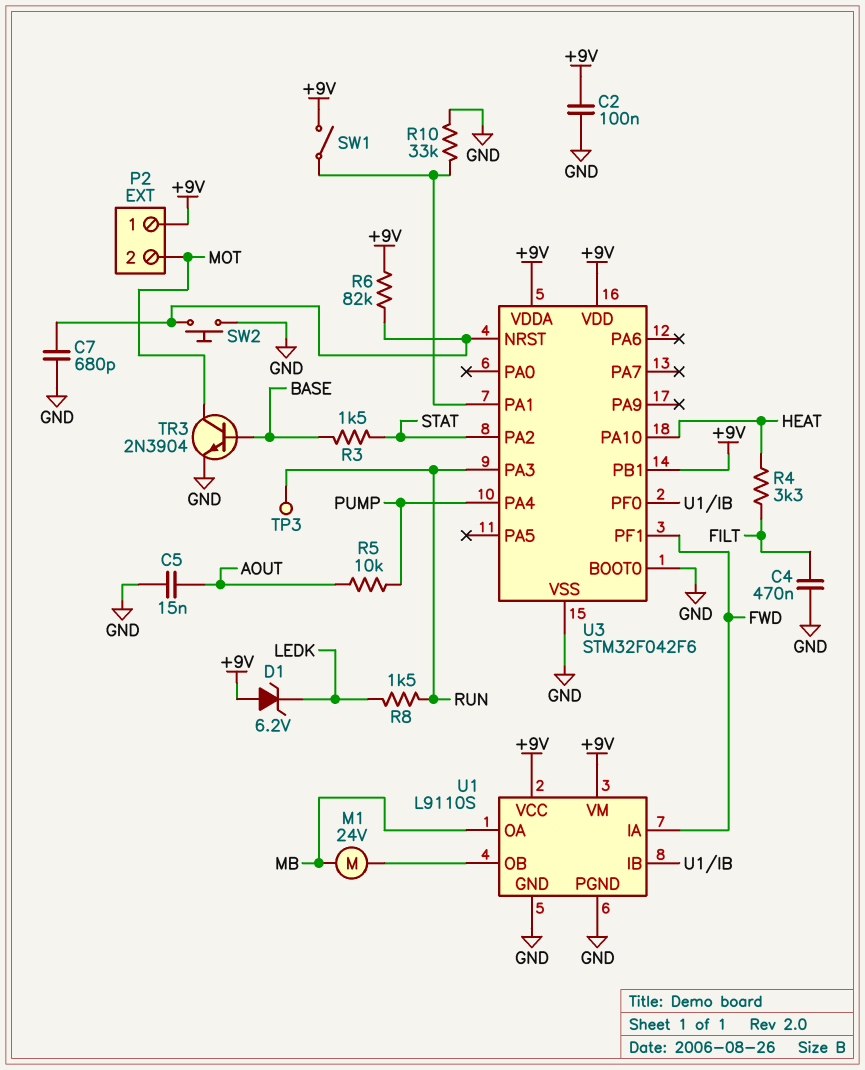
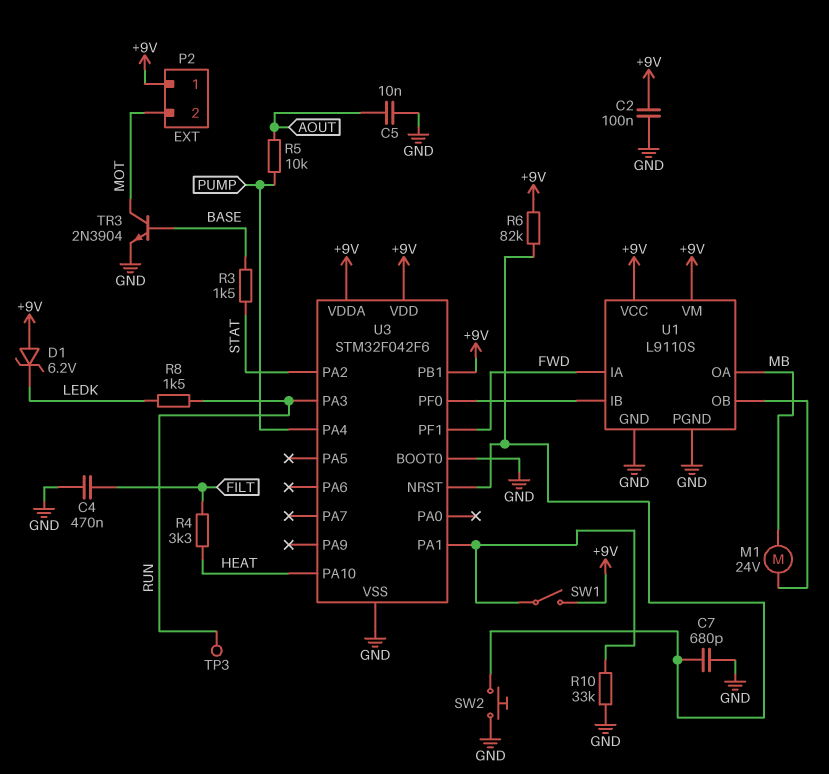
C5: 15nF (AOUT, GND) -> 10nF (AOUT, GND)

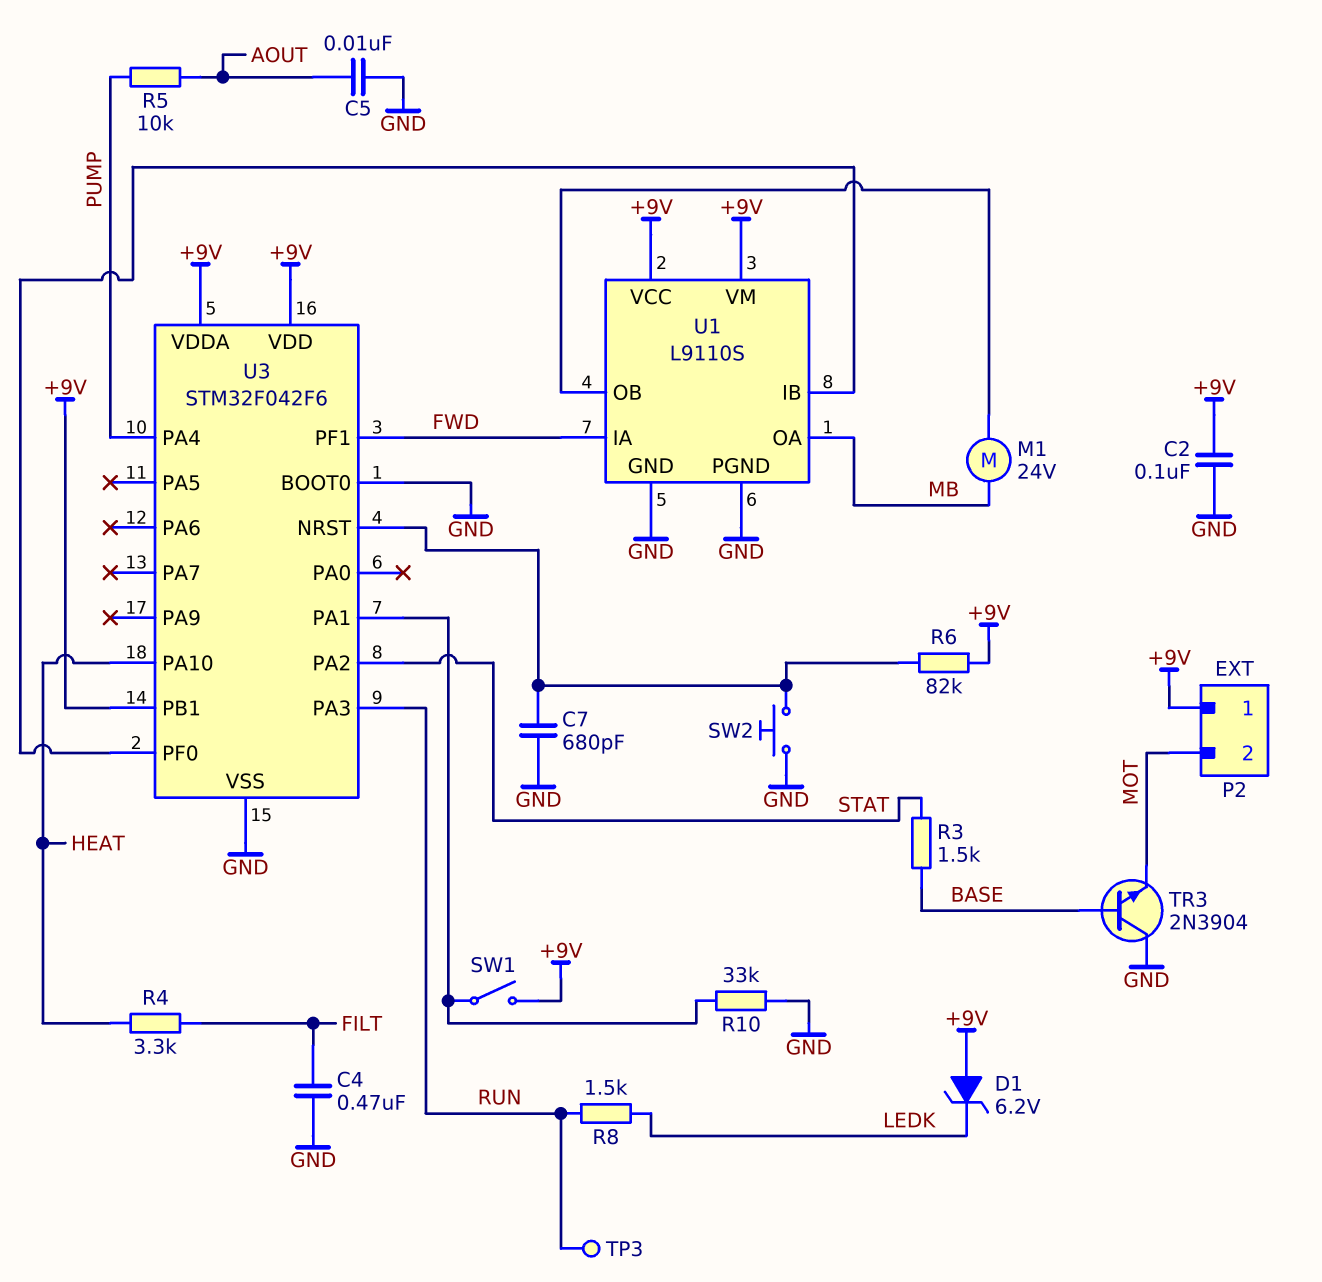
TR3: NPN 2N3904 (B BASE, C MOT, E GND) -> NPN 2N3904 (B BASE, C GND, E MOT)

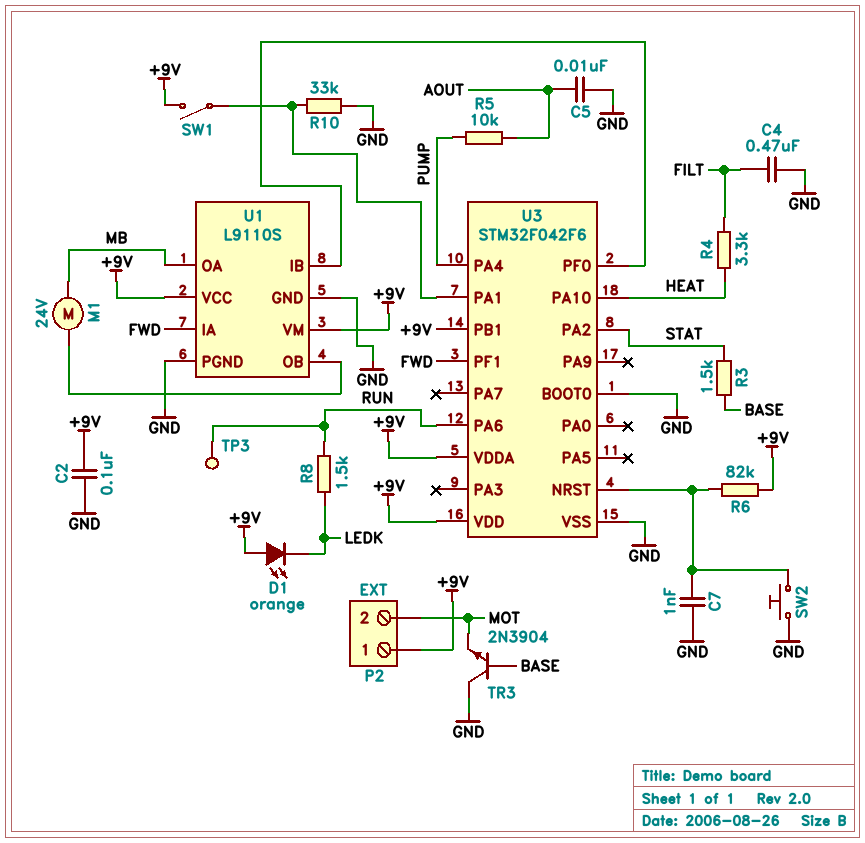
C7: 680pF (GND, U3/NRST) -> 1nF (GND, U3/NRST)
D1: zener 6.2V (A +9V, K LEDK) -> LED orange (A +9V, K LEDK)
U3 pin PA3: RUN -> none
U3 pin PA6: none -> RUN

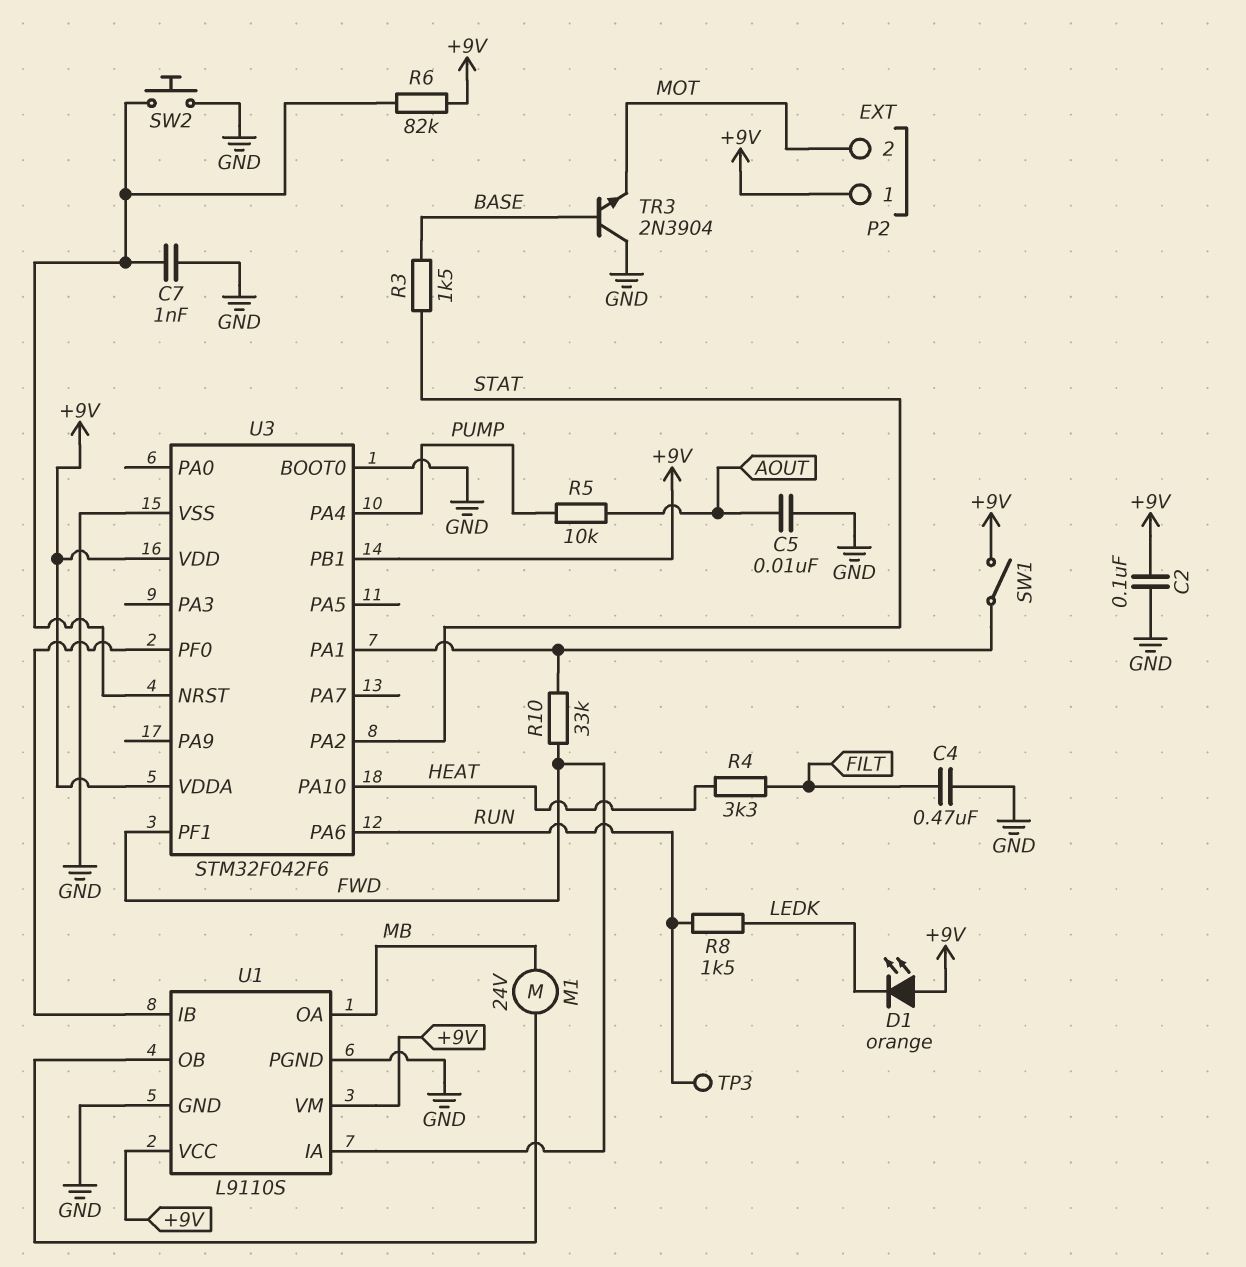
R10: 33k (GND, U3/PA1) -> 33k (FWD, U3/PA1)

